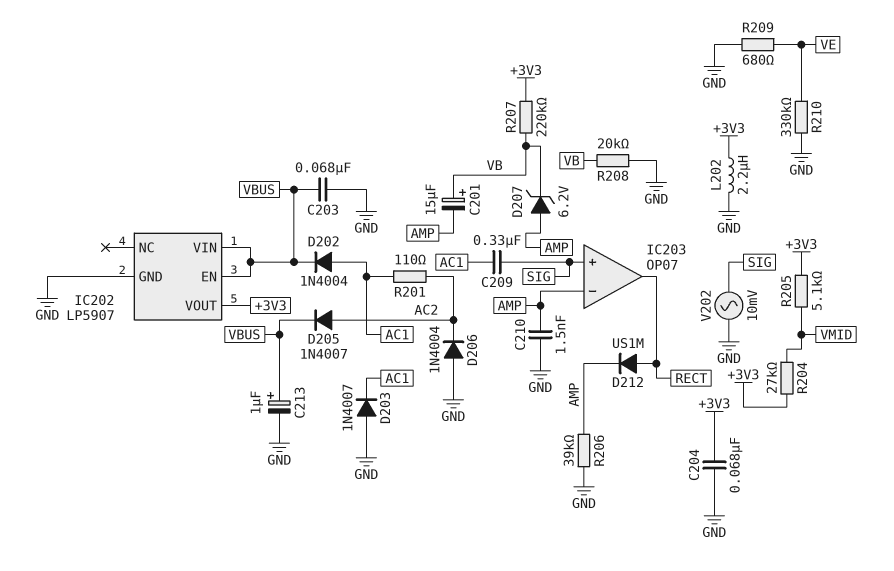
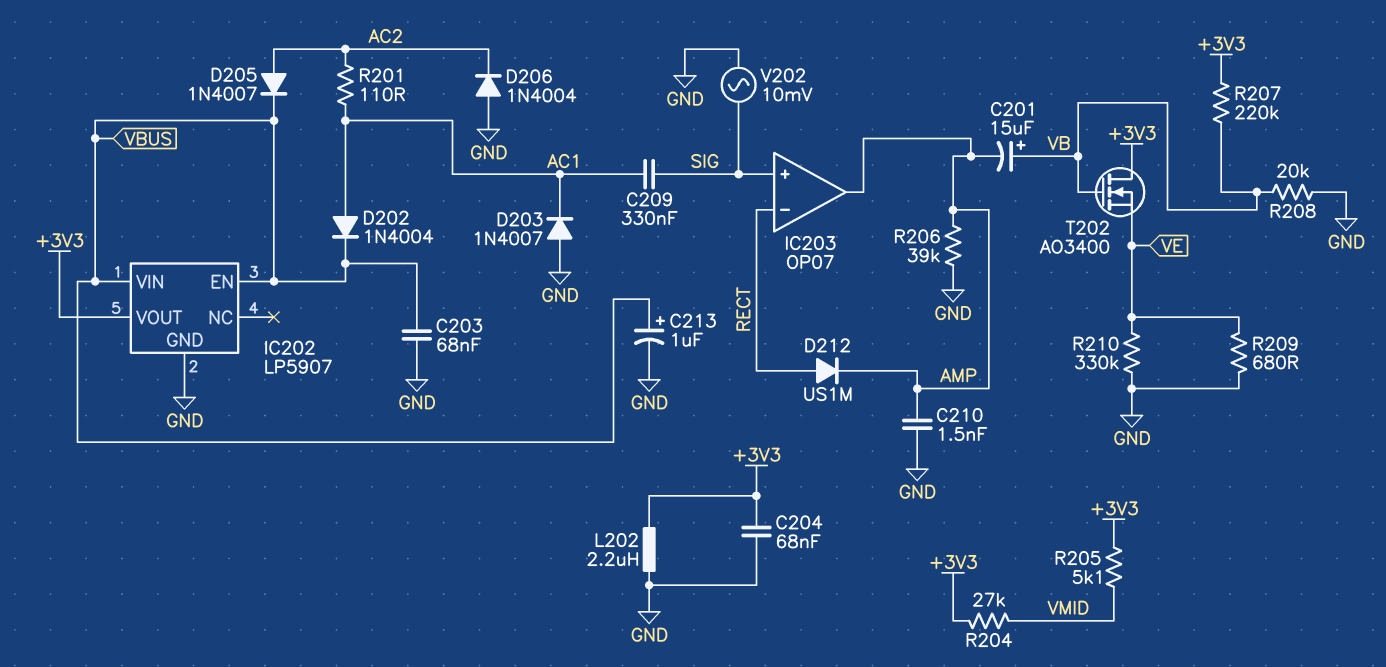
D207: zener 6.2V (A AMP, K VB) -> none
IC203 pin in-: AMP -> RECT
IC203 pin out: RECT -> AMP
T202: none -> NMOS AO3400 (G VB, D +3V3, S VE)

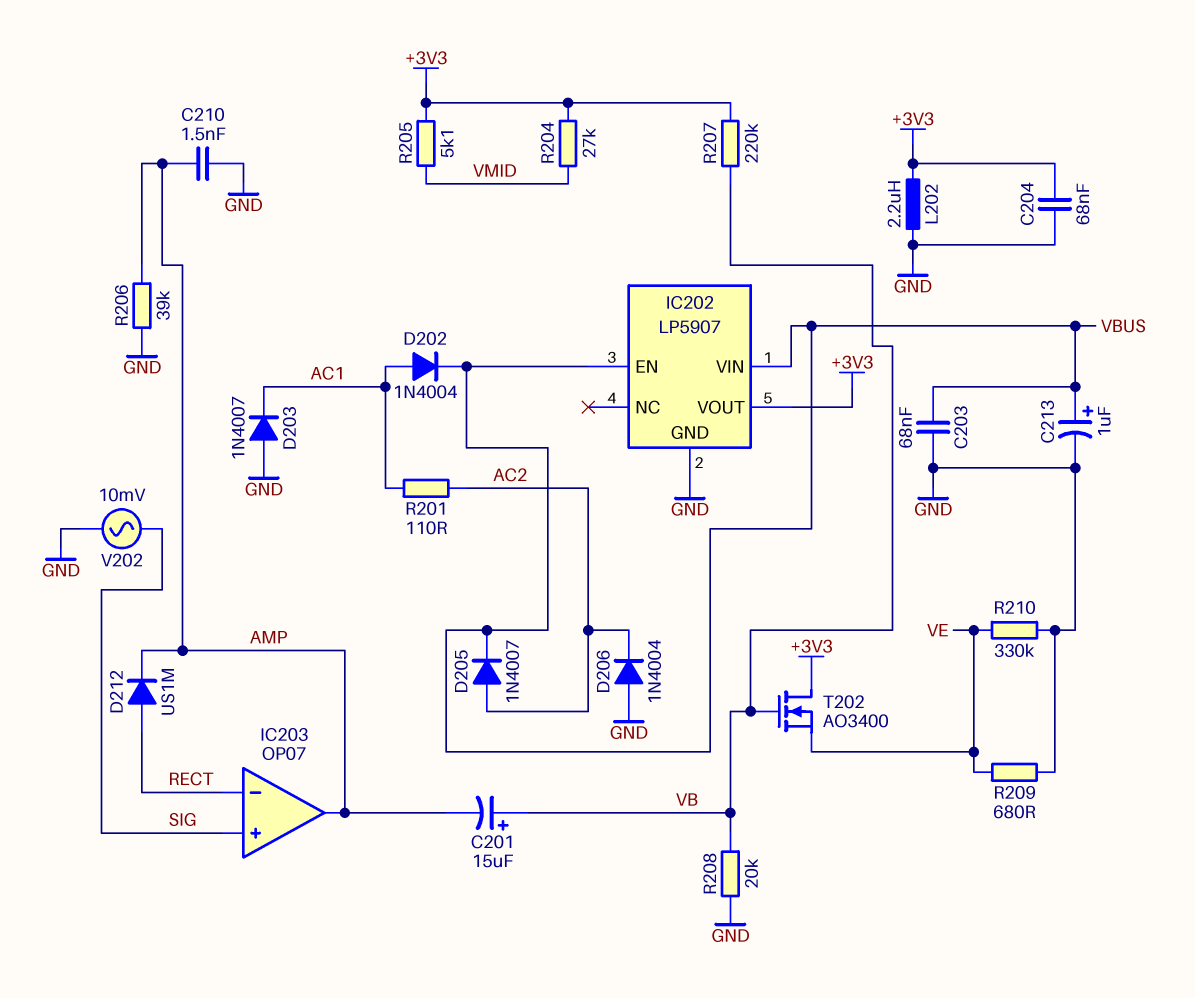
C209: 330nF (AC1, SIG) -> none

